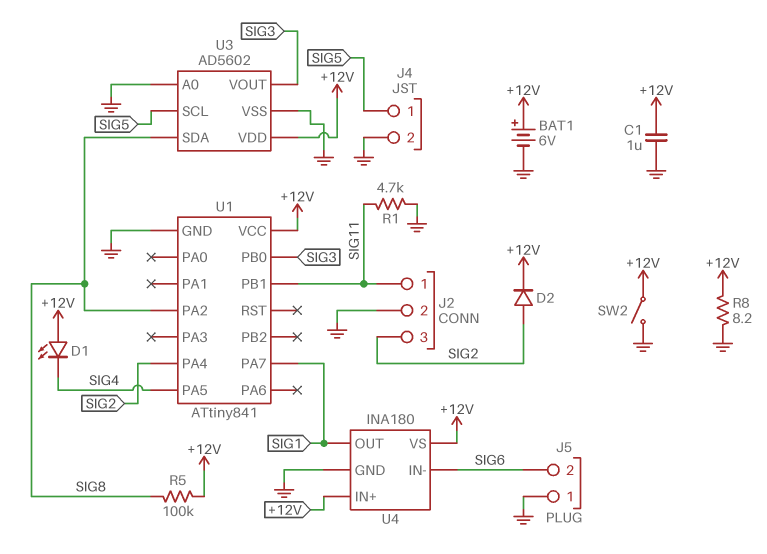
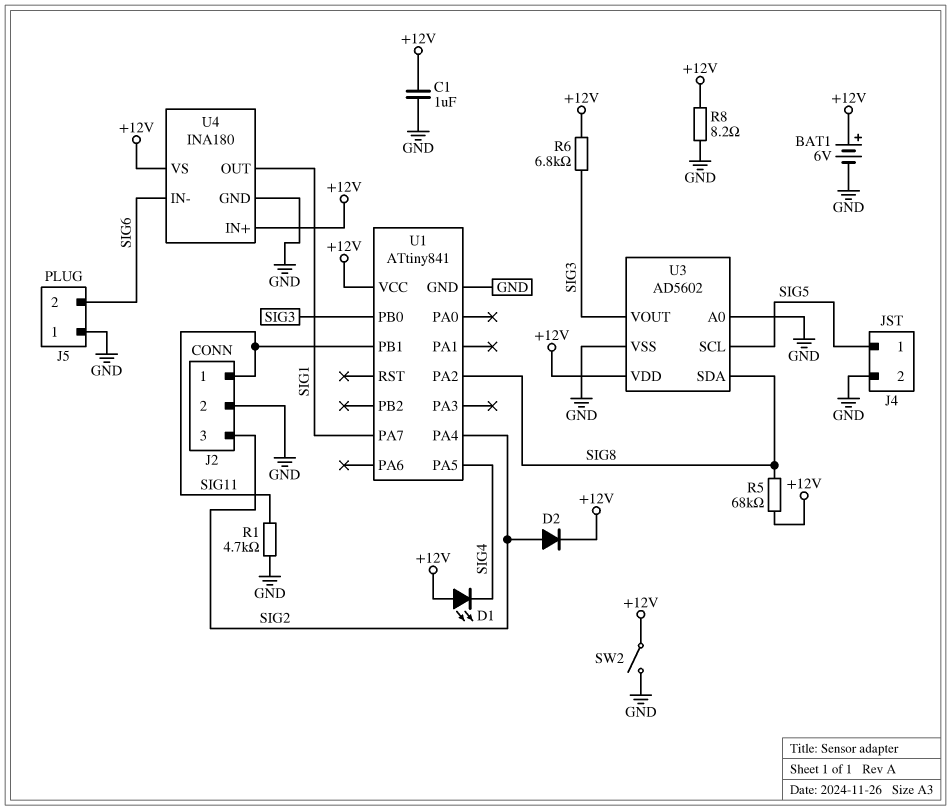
R5: 100k (+12V, SIG8) -> 68k (+12V, SIG8)
R6: none -> 6.8k (+12V, SIG3)

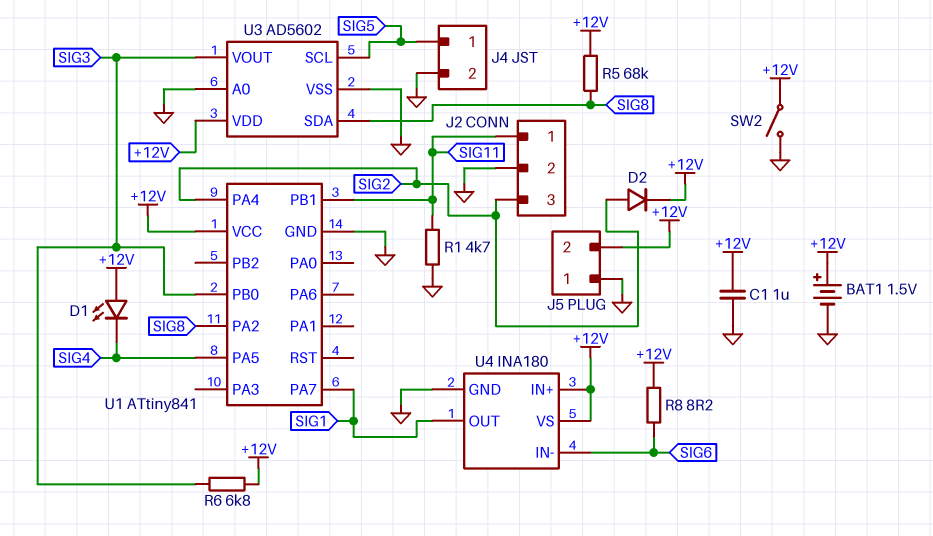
BAT1: 6V (plus +12V, minus GND) -> 1.5V (plus +12V, minus GND)
J5 pin 2: SIG6 -> +12V
R8: 8.2 (+12V, GND) -> 8.2 (+12V, SIG6)

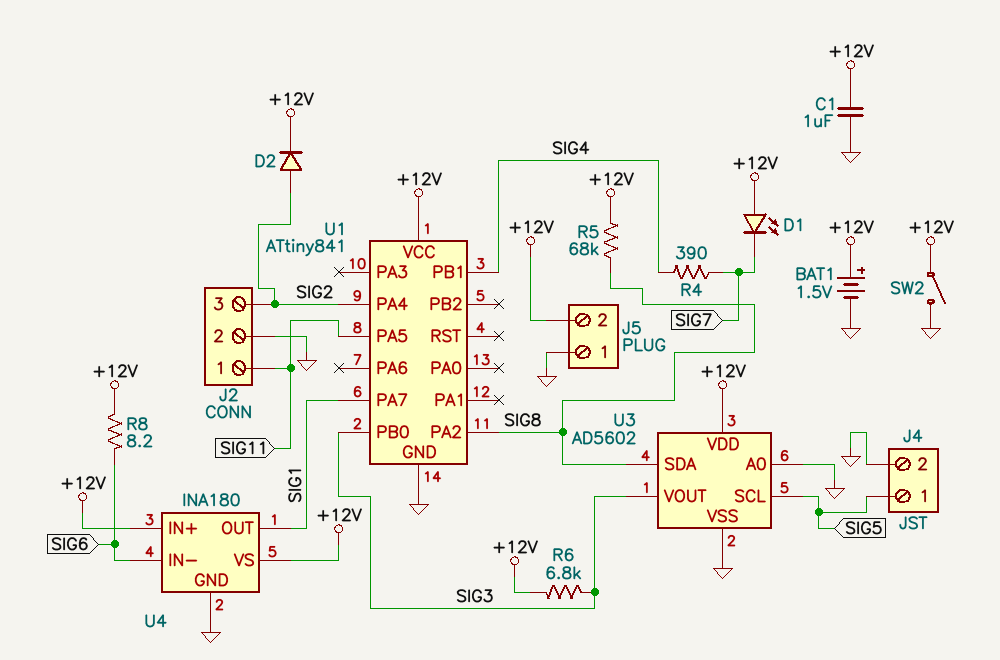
D1: LED (A +12V, K SIG4) -> LED (A +12V, K SIG7)
R1: 4.7k (GND, SIG11) -> none
R4: none -> 390 (SIG4, SIG7)
U1 pin PA5: SIG4 -> SIG11
U1 pin PB1: SIG11 -> SIG4

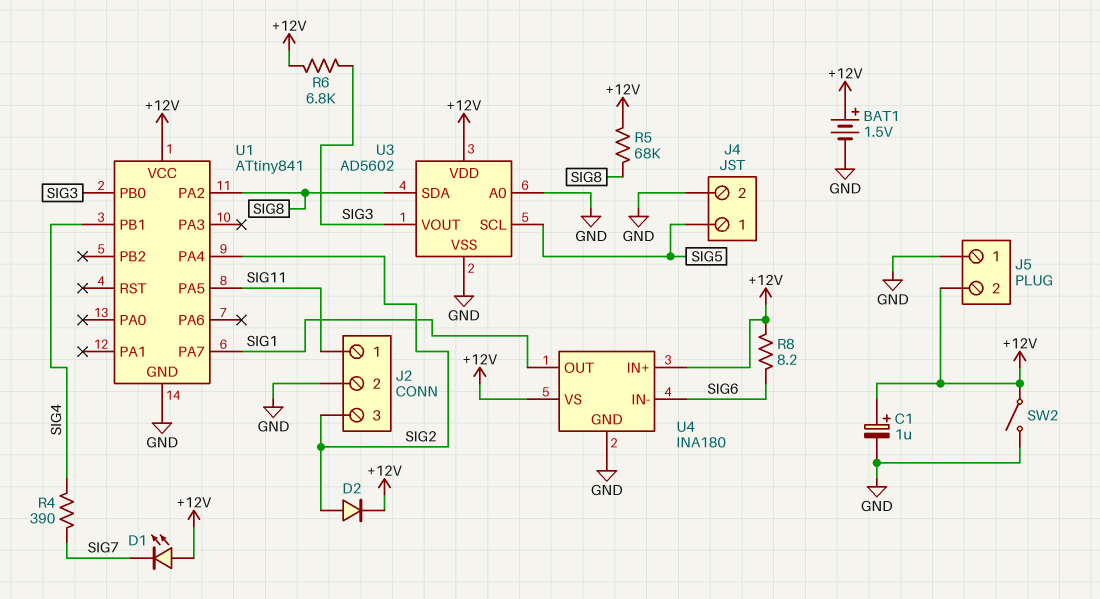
C1: 1uF (+12V, GND) -> 1uF (plus +12V, minus GND)

